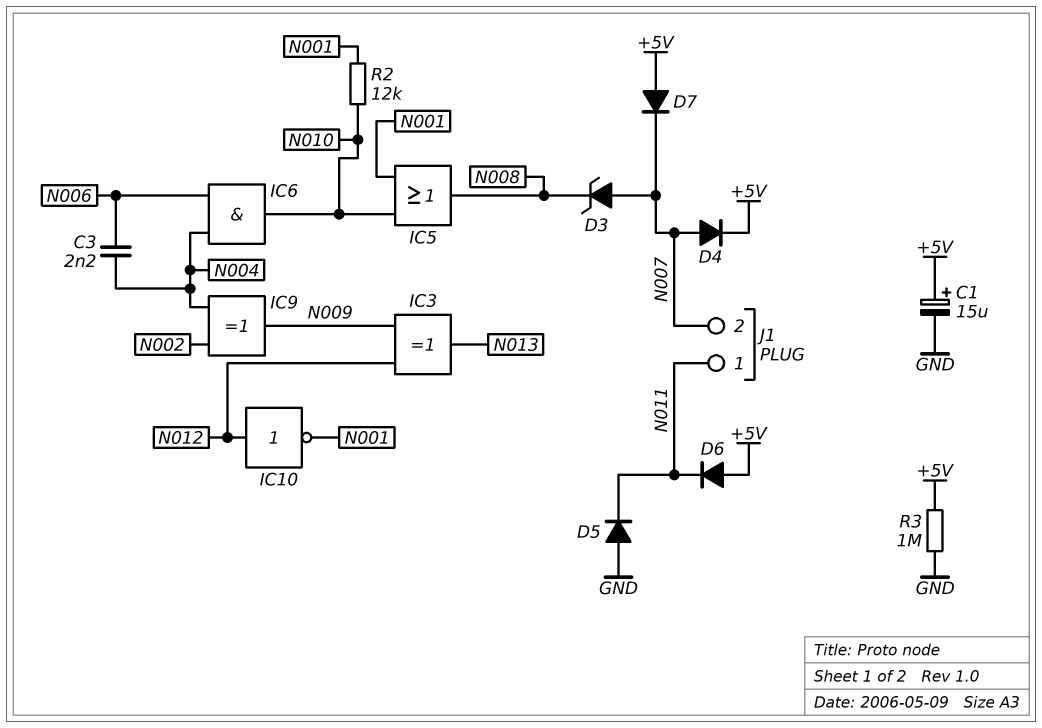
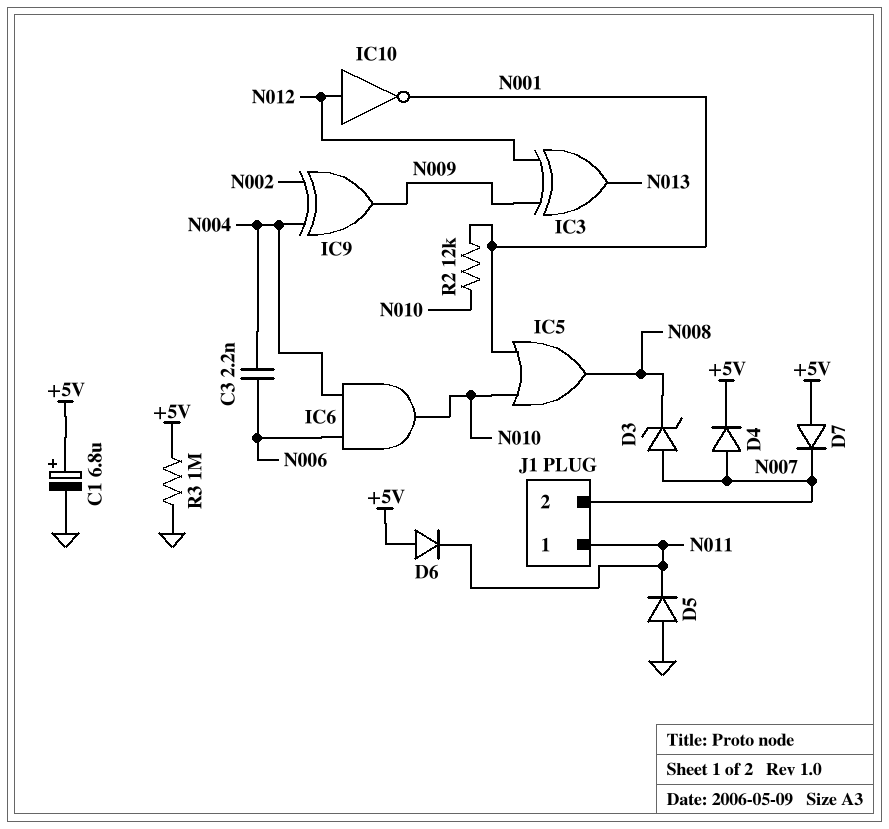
C1: 15uF (plus +5V, minus GND) -> 6.8uF (plus +5V, minus GND)

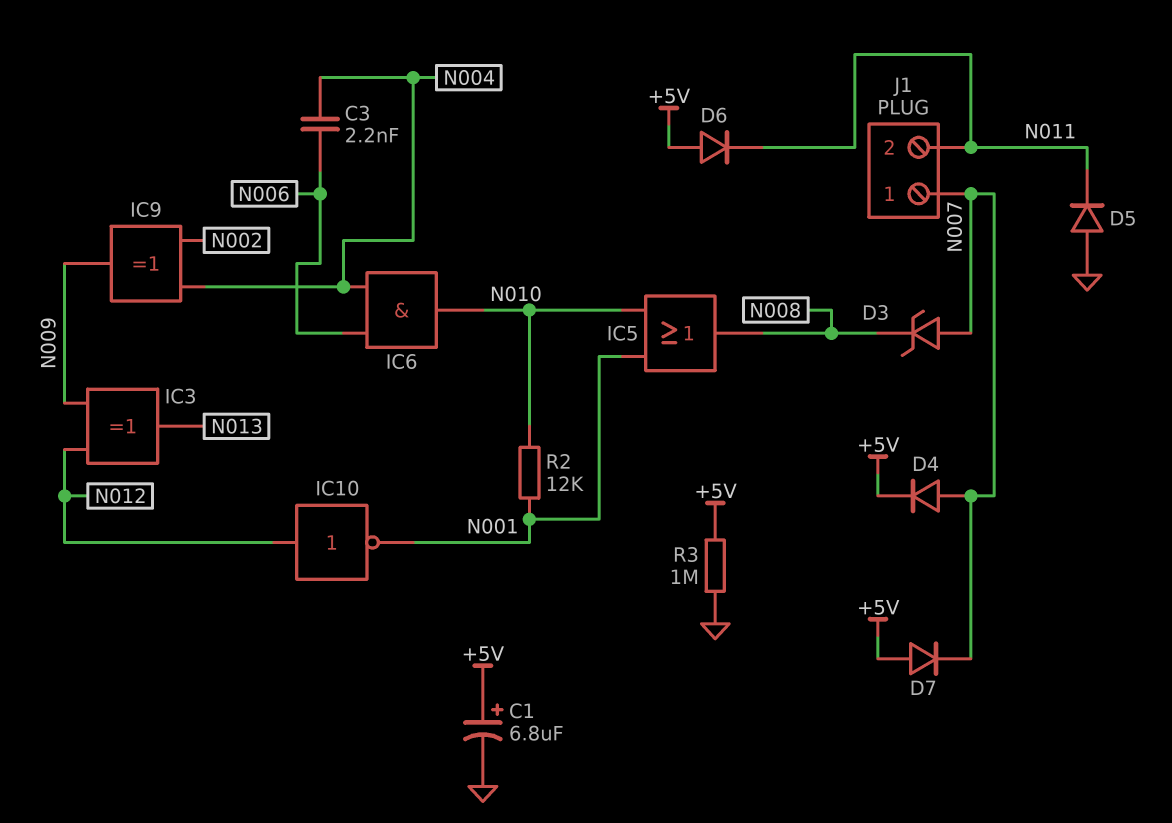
J1 pin 1: N011 -> N007
J1 pin 2: N007 -> N011

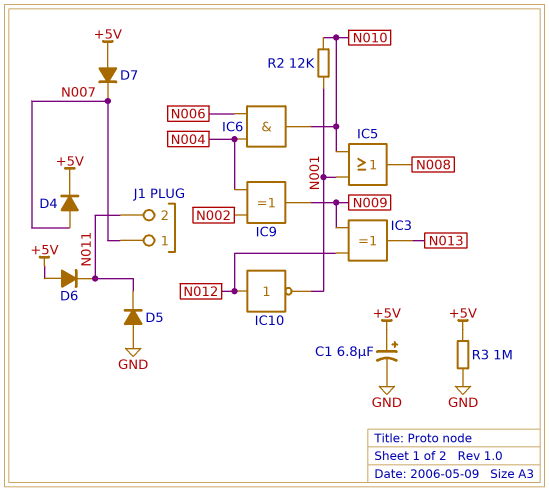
C3: 2.2nF (N004, N006) -> none
D3: zener (A N007, K N008) -> none

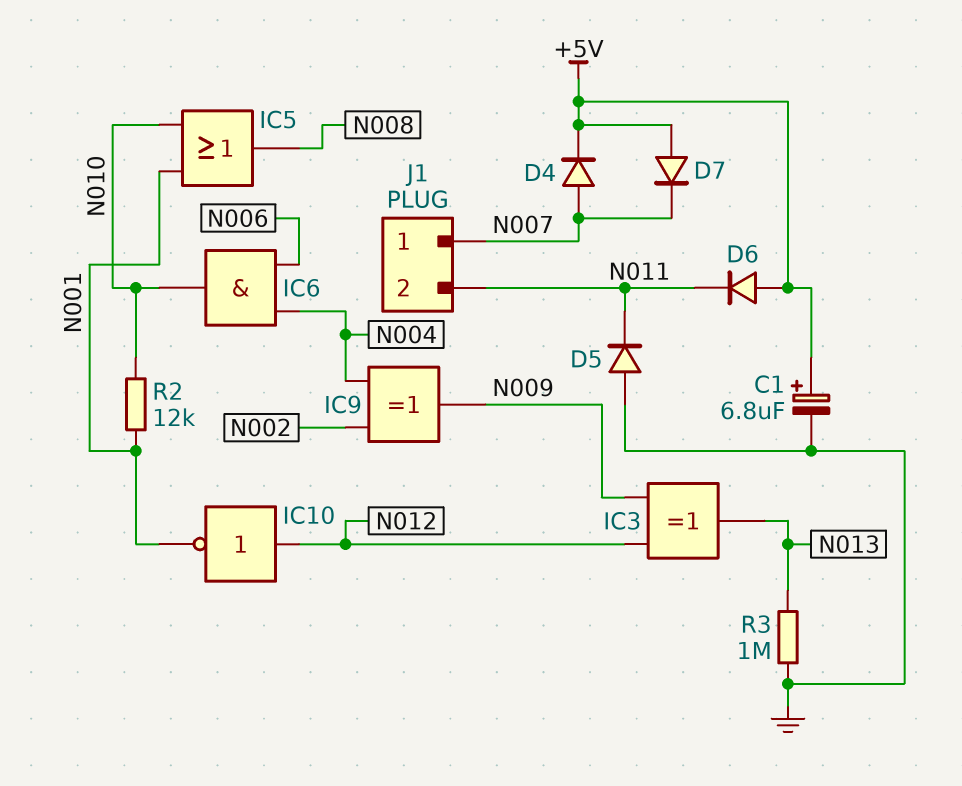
R3: 1M (+5V, GND) -> 1M (GND, N013)

